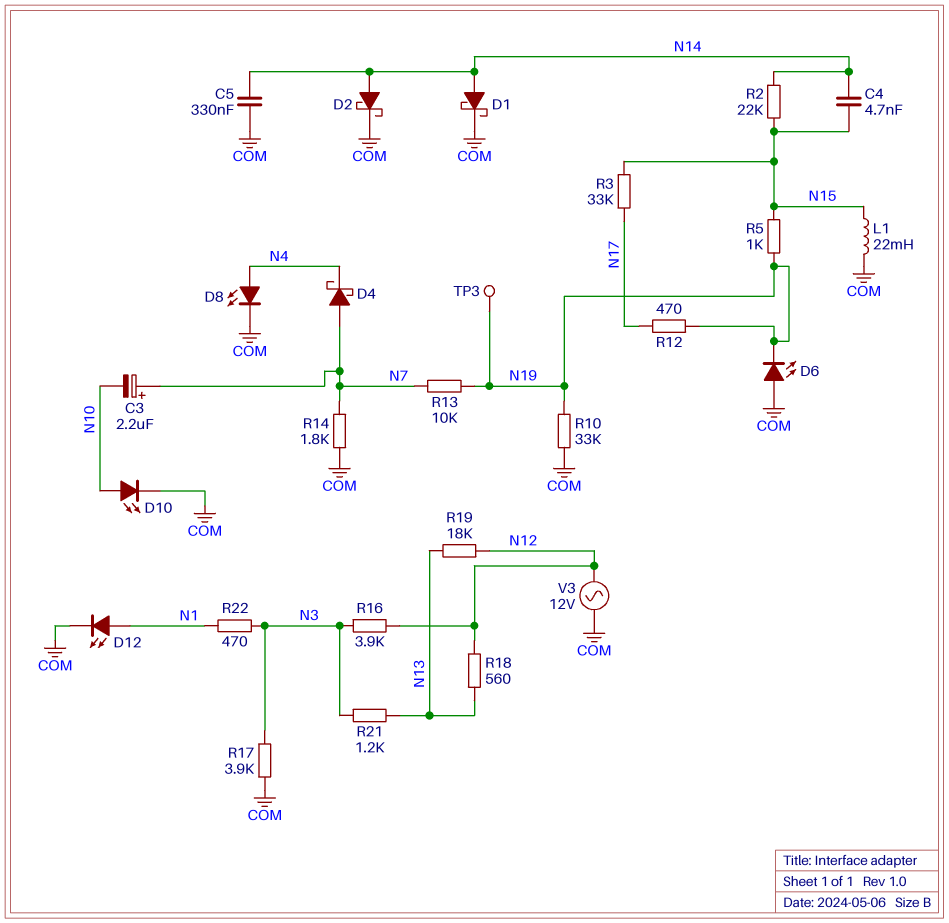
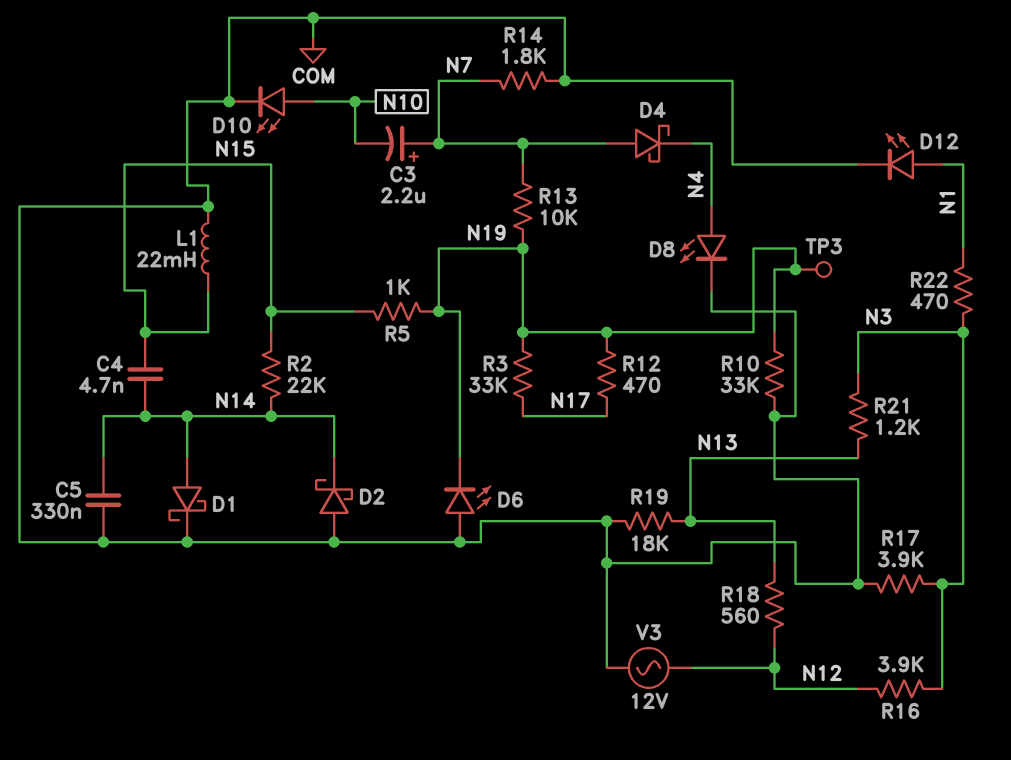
D2: schottky (A N14, K COM) -> schottky (A COM, K N14)
R3: 33k (N15, N17) -> 33k (N17, N19)
R19: 18k (N12, N13) -> 18k (COM, N13)

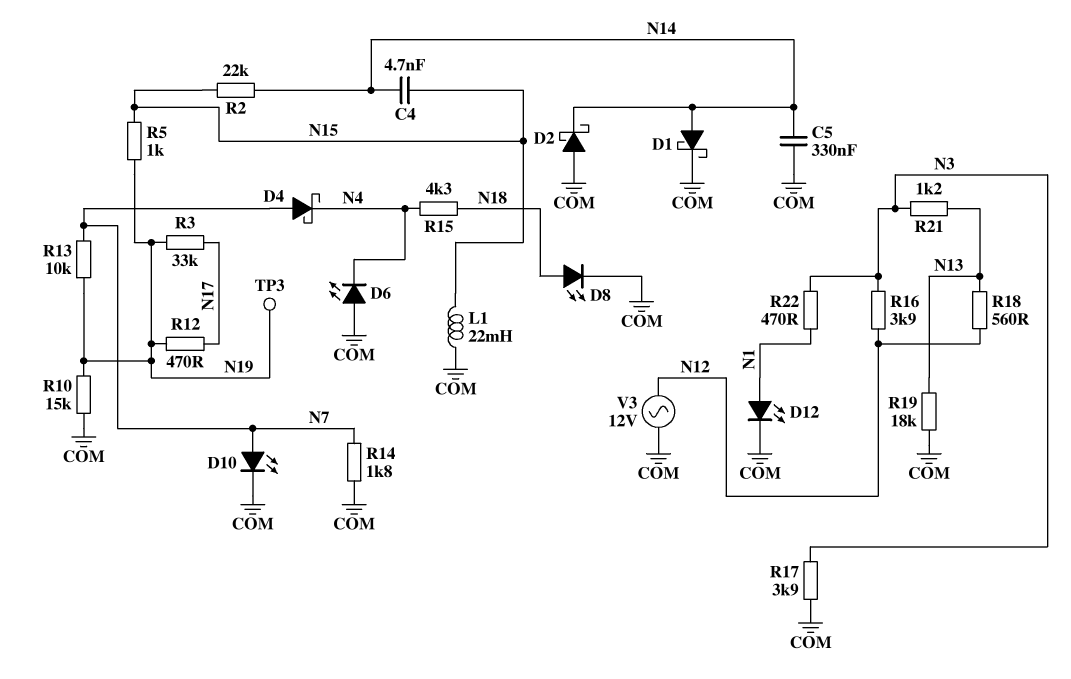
C3: 2.2uF (plus N7, minus N10) -> none
D6: LED (A COM, K N19) -> LED (A COM, K N4)
D8: LED (A N4, K COM) -> LED (A N18, K COM)
D10: LED (A N10, K COM) -> LED (A N7, K COM)
R10: 33k (COM, N19) -> 15k (COM, N19)
R15: none -> 4.3k (N4, N18)

